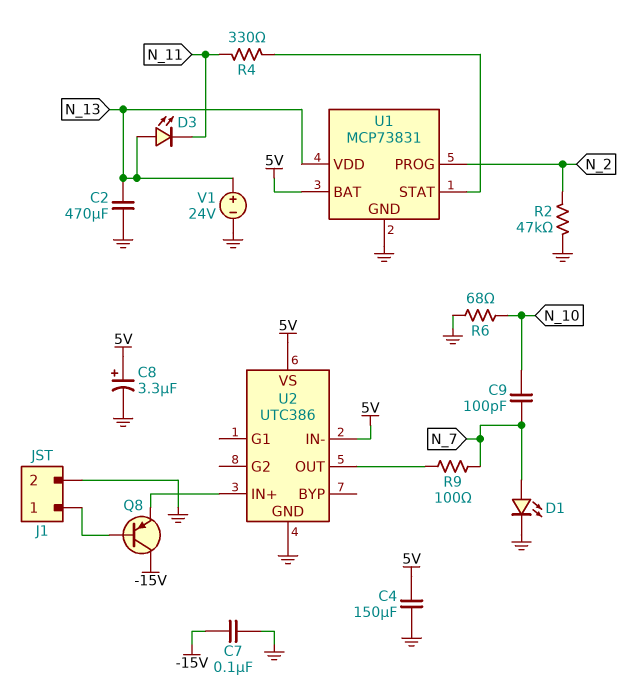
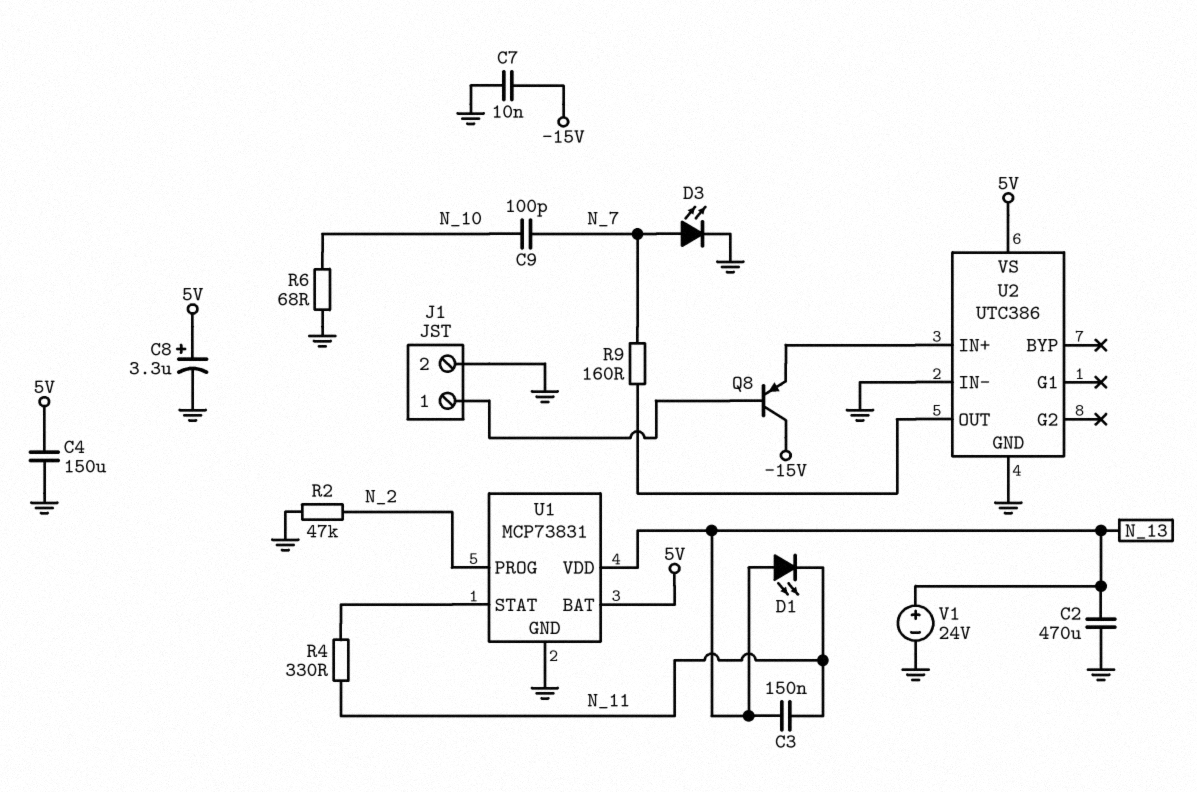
C3: none -> 150nF (N_11, N_13)
C7: 100nF (-15V, GND) -> 10nF (-15V, GND)
D1: LED (A N_7, K GND) -> LED (A N_13, K N_11)
D3: LED (A N_13, K N_11) -> LED (A N_7, K GND)
R9: 100 (N_7, U2/OUT) -> 160 (N_7, U2/OUT)
U2 pin IN-: 5V -> GND

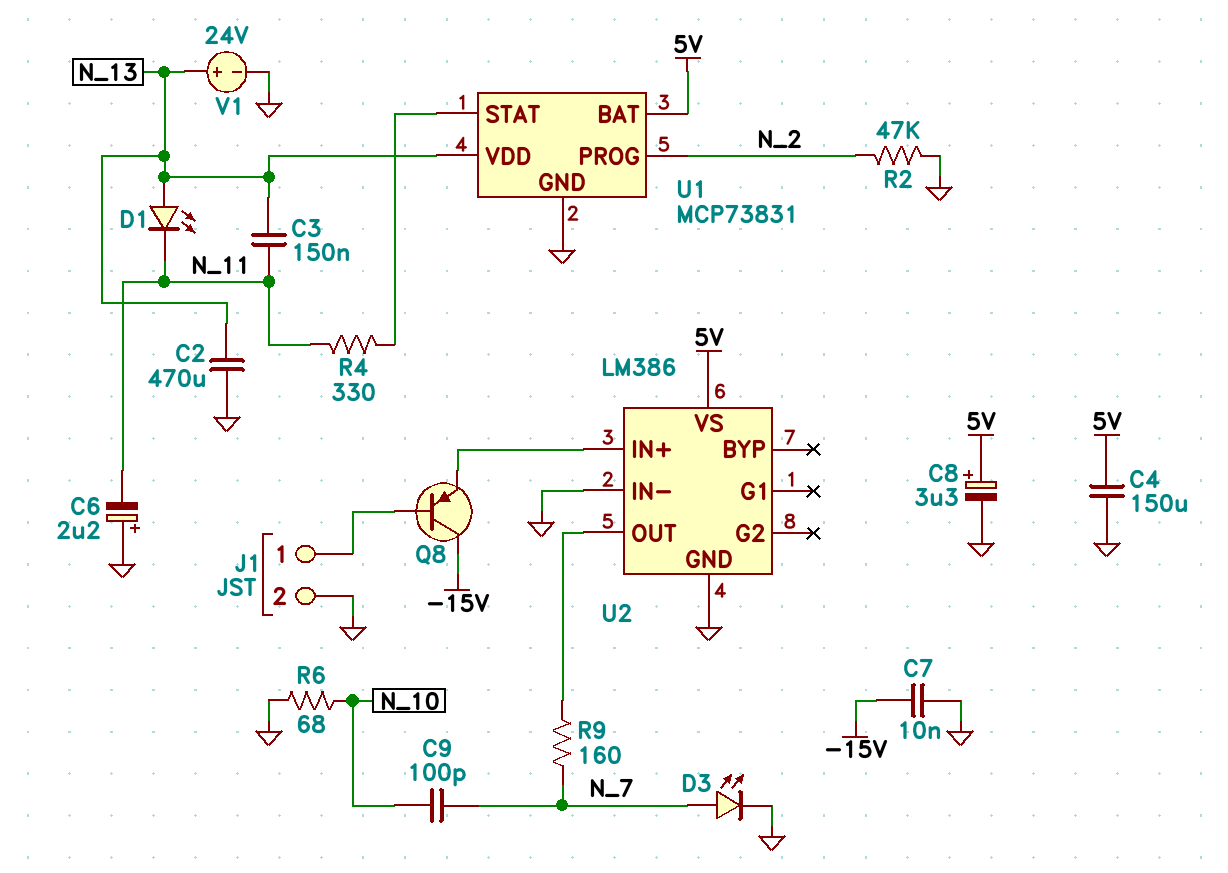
C6: none -> 2.2uF (plus GND, minus N_11)
U2: UTC386 -> LM386

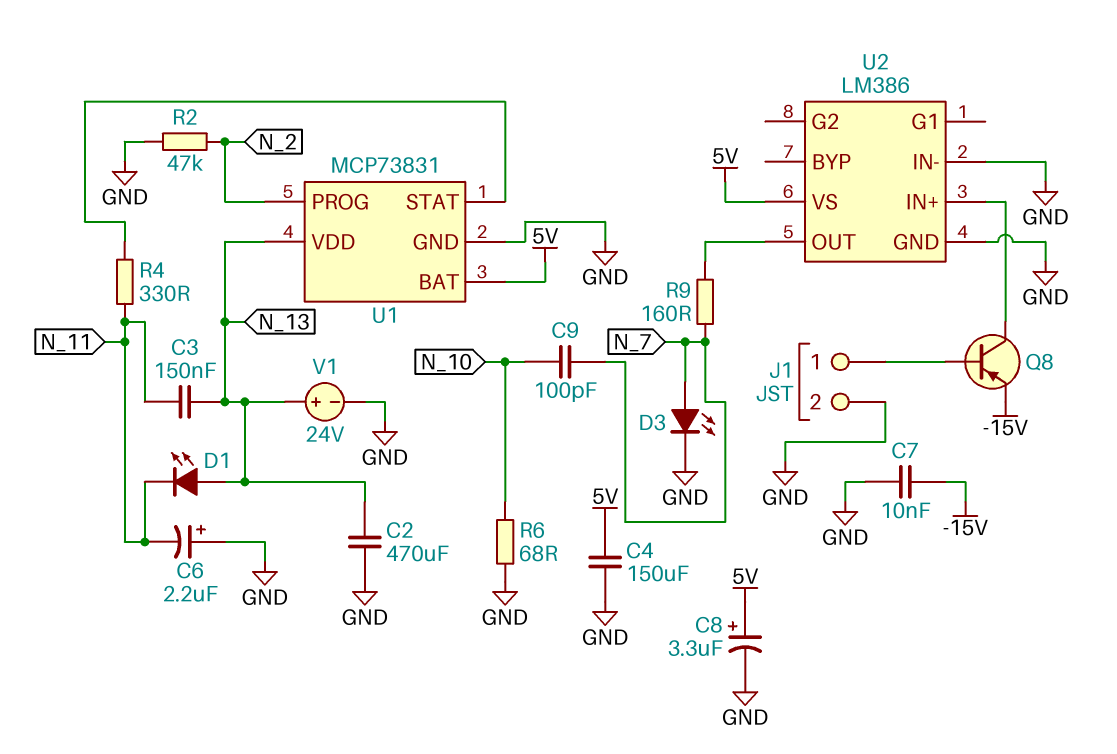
Q8: PNP (B J1/1, C -15V, E U2/IN+) -> PNP (B J1/1, C U2/IN+, E -15V)

